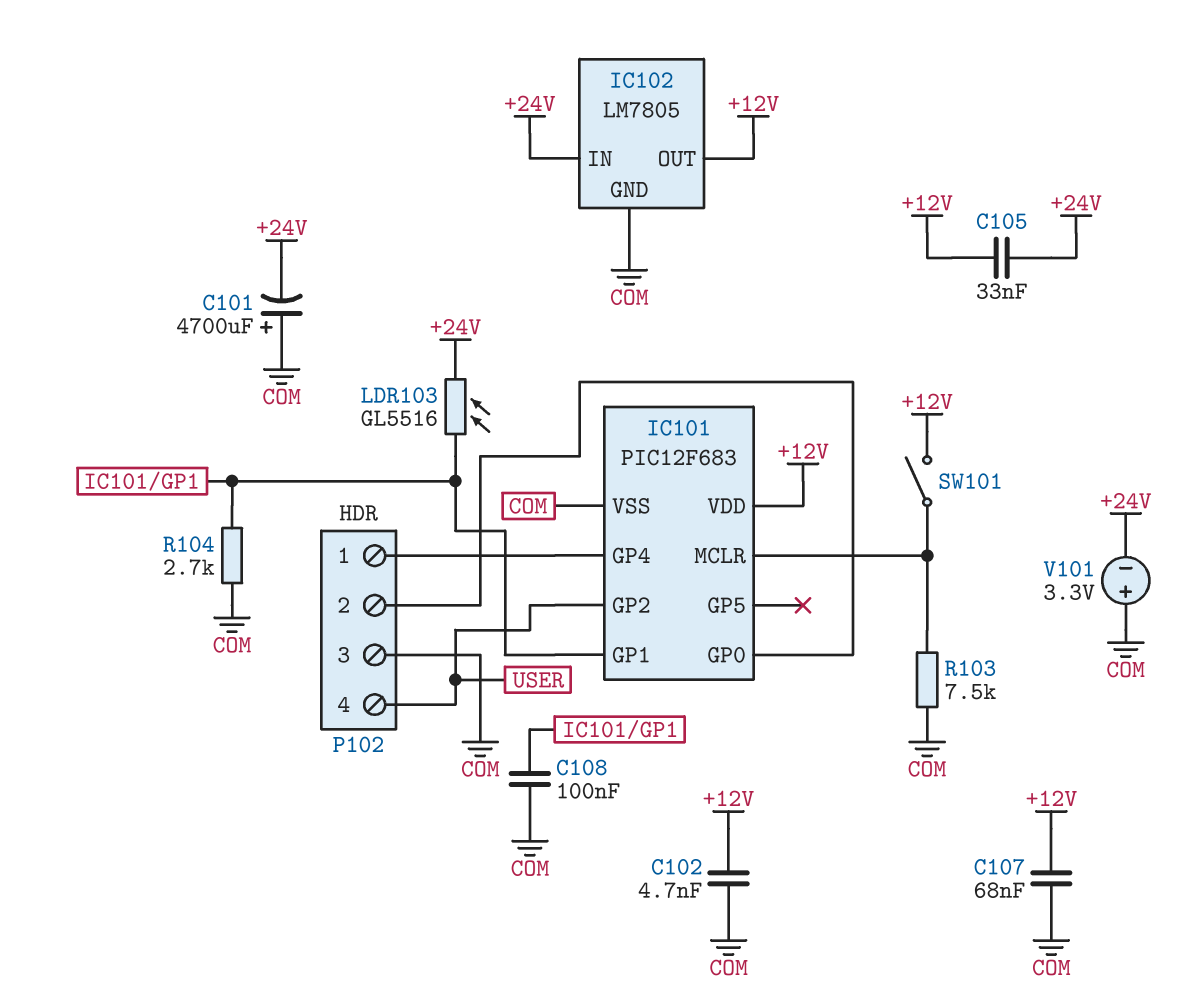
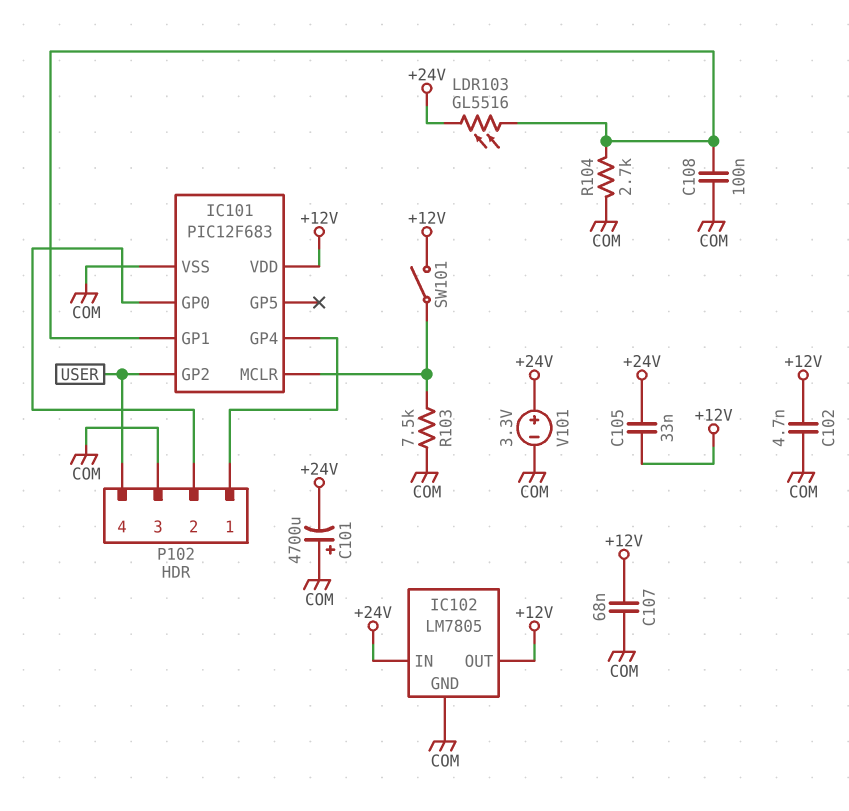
V101: 3.3V (plus COM, minus +24V) -> 3.3V (plus +24V, minus COM)

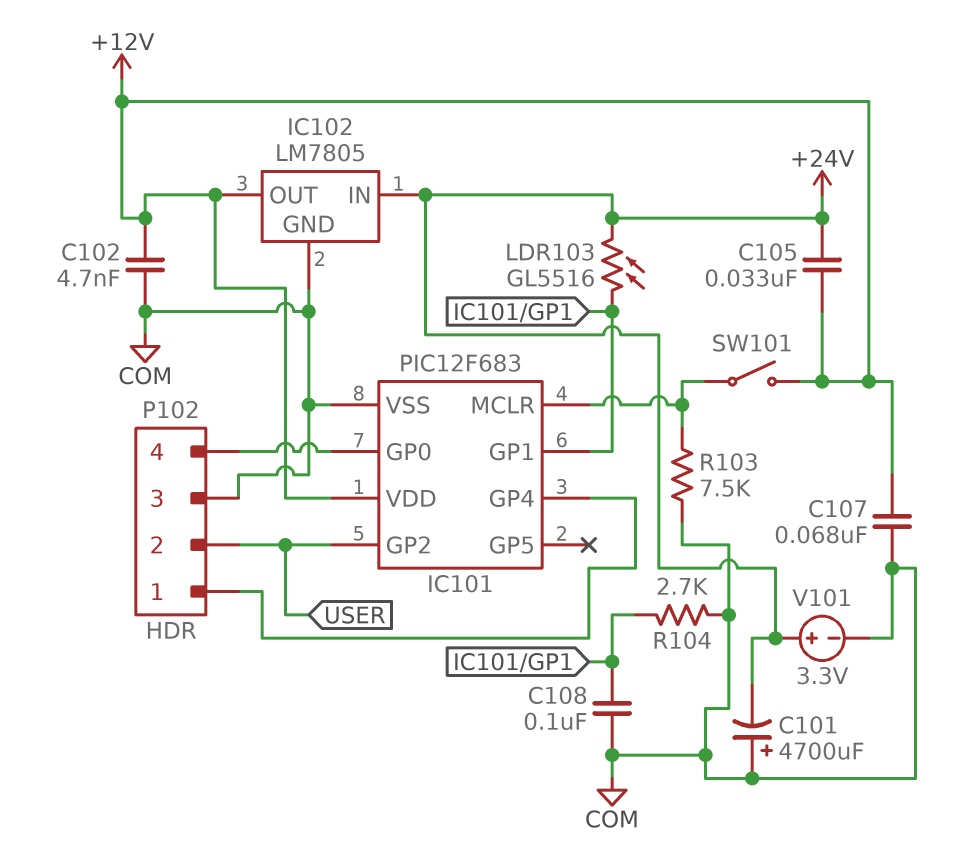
P102 pin 2: IC101/GP0 -> USER
P102 pin 4: USER -> IC101/GP0

